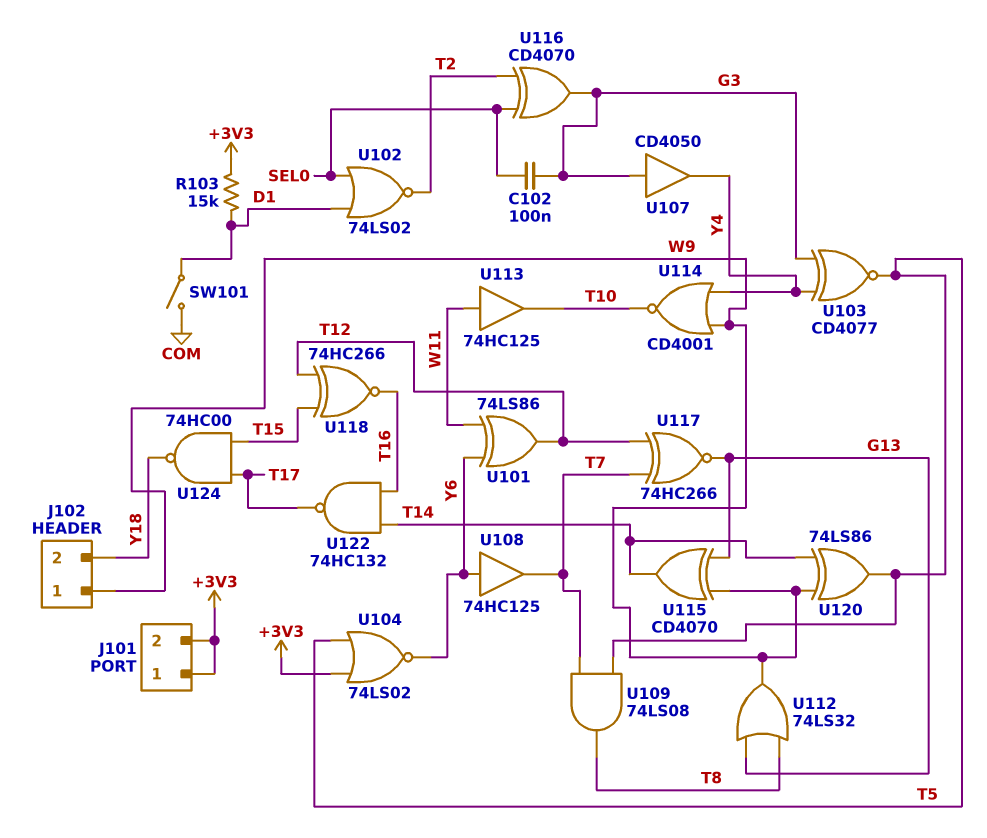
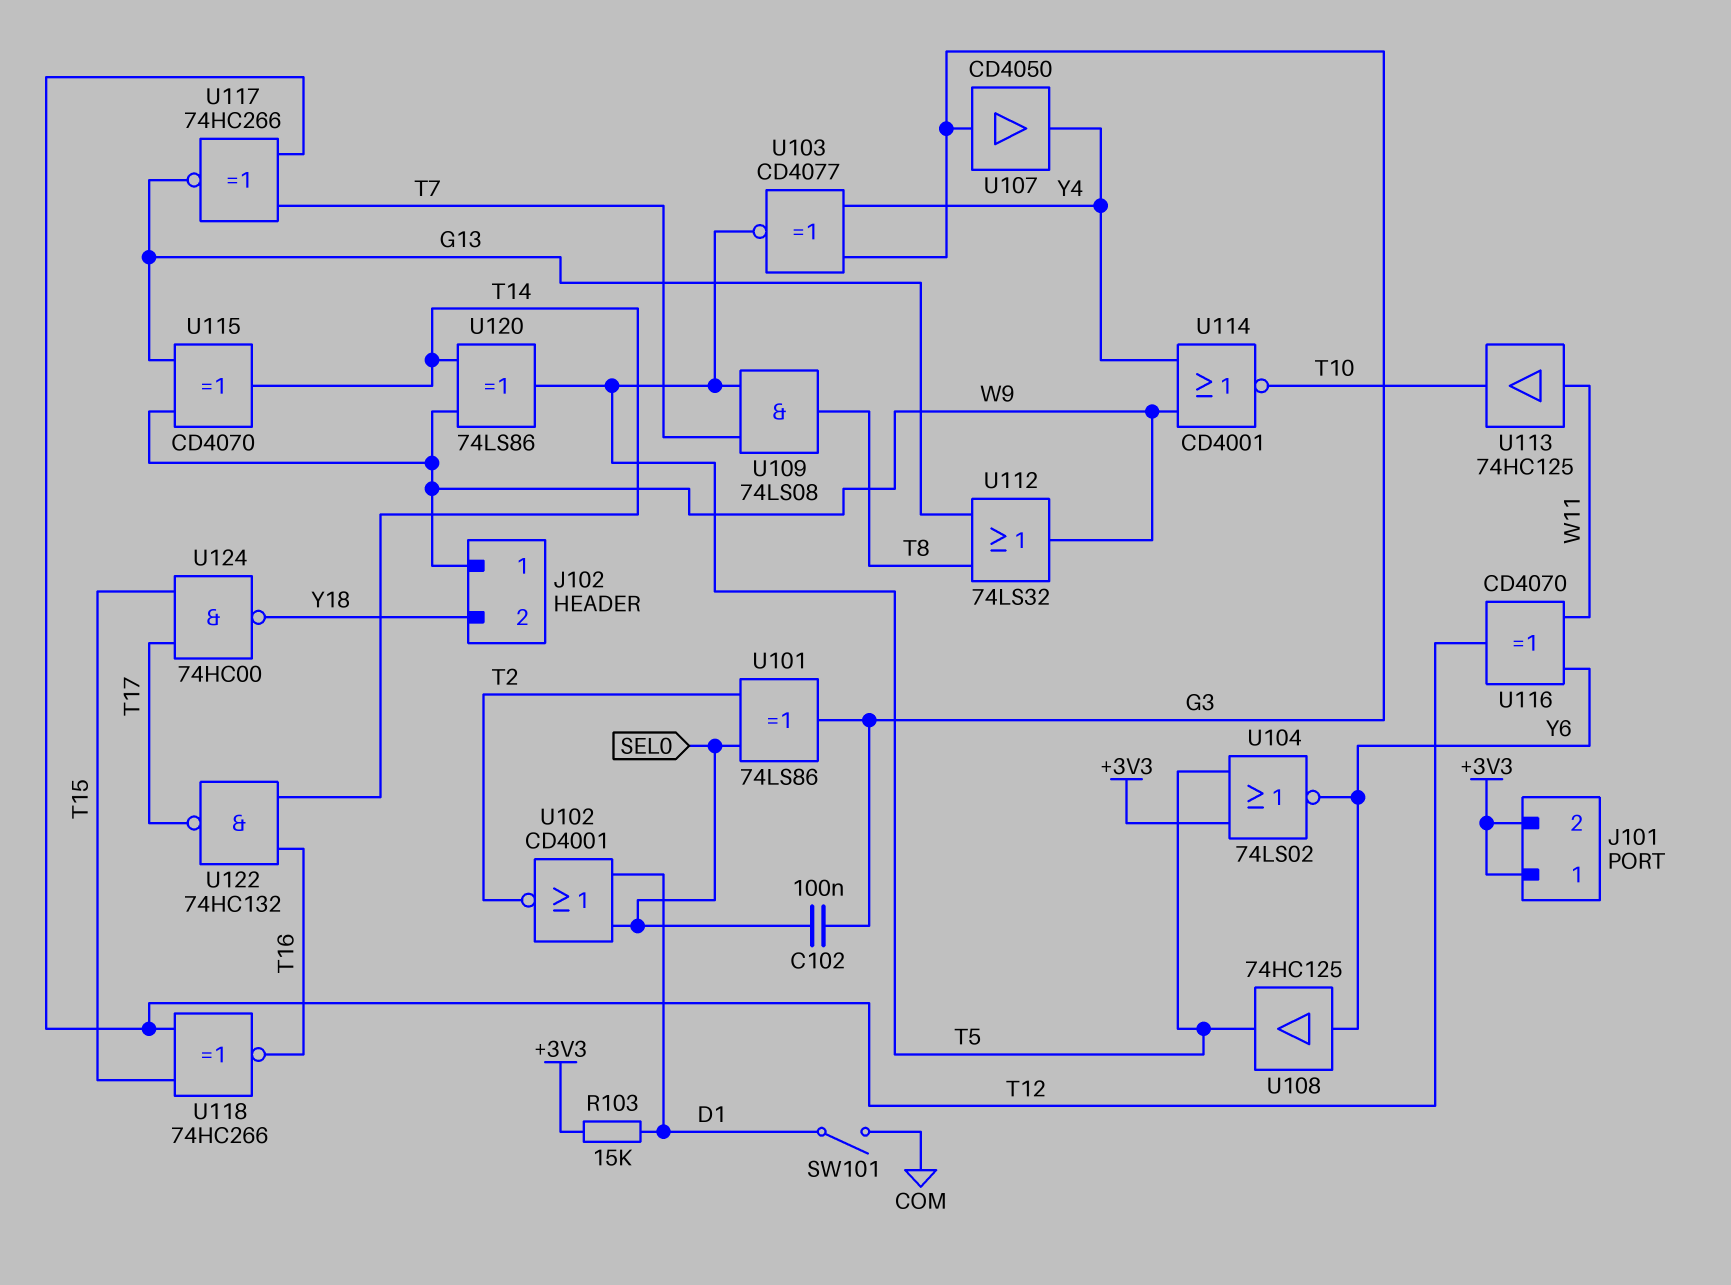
U101: XOR 74LS86 (in W11, in Y6, out T12) -> XOR 74LS86 (in SEL0, in T2, out G3)
U102: NOR 74LS02 (in D1, in SEL0, out T2) -> NOR CD4001 (in D1, in SEL0, out T2)
U108: buffer 74HC125 (in Y6, out T7) -> buffer 74HC125 (in Y6, out T5)
U116: XOR CD4070 (in SEL0, in T2, out G3) -> XOR CD4070 (in W11, in Y6, out T12)

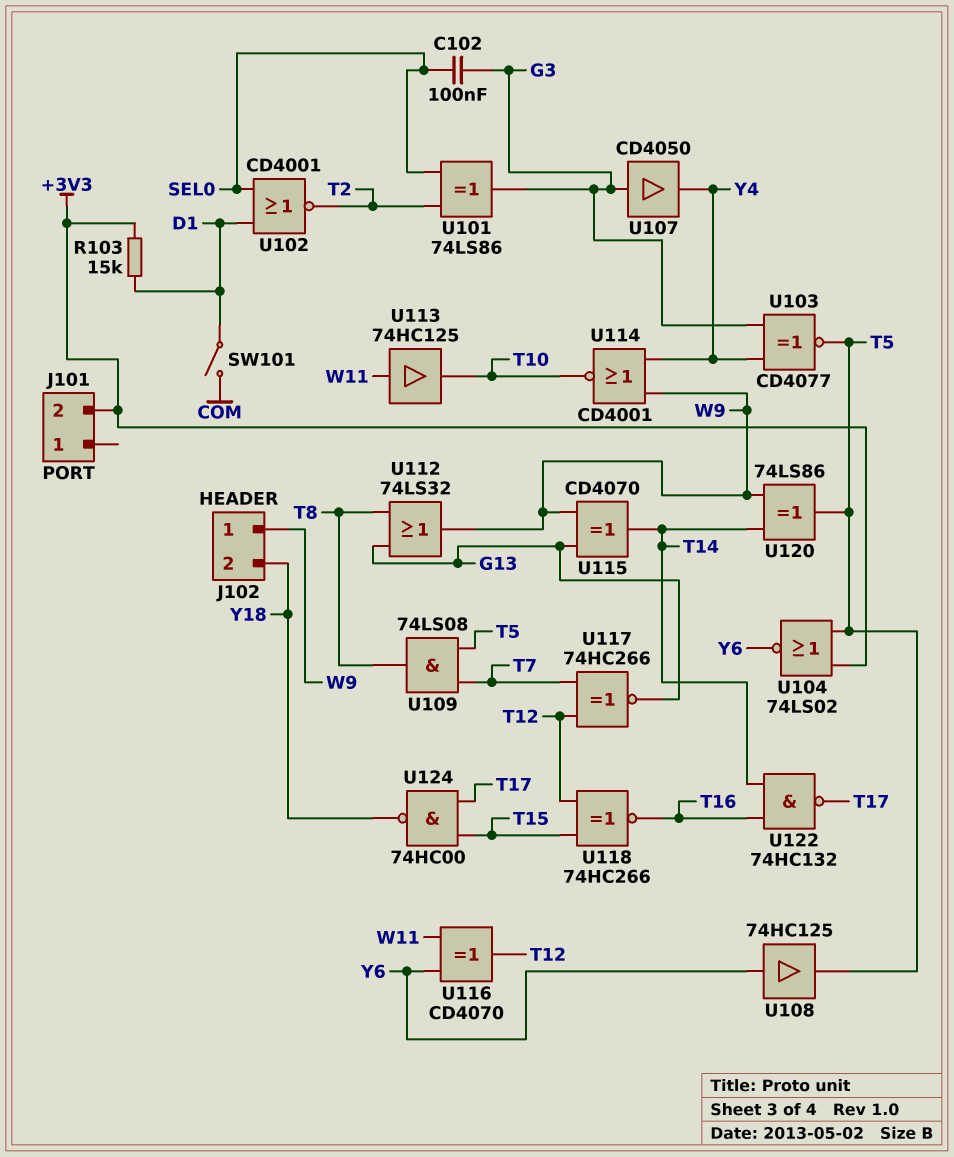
J101 pin 1: +3V3 -> none

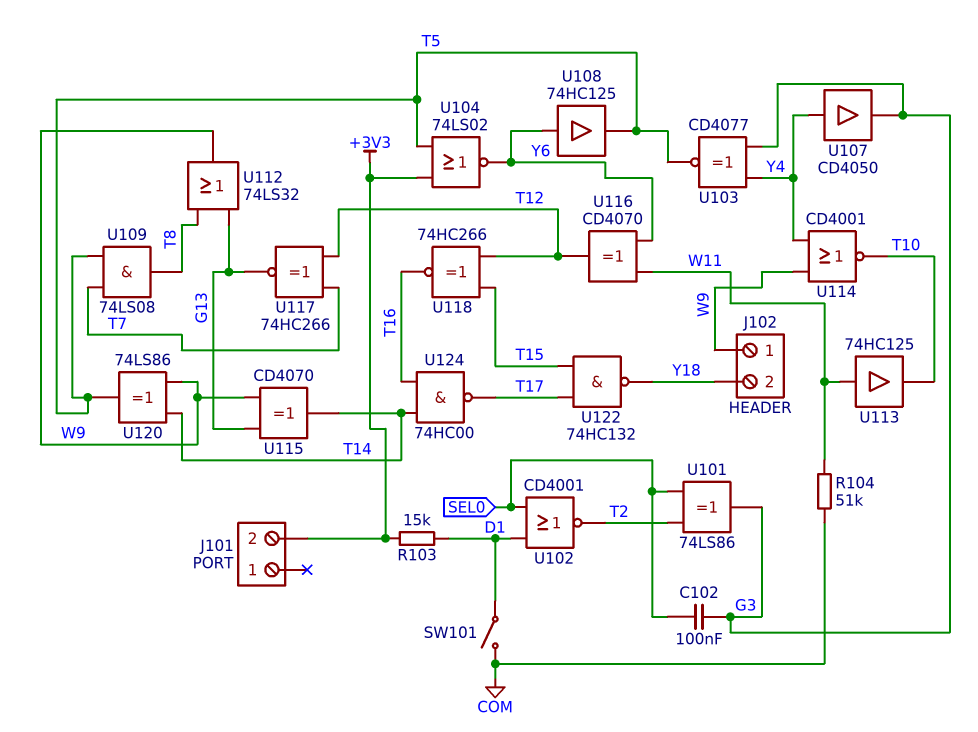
R104: none -> 51k (COM, W11)
U107: buffer CD4050 (in G3, out Y4) -> buffer CD4050 (in Y4, out G3)
U122: NAND 74HC132 (in T14, in T16, out T17) -> NAND 74HC132 (in T15, in T17, out Y18)
U124: NAND 74HC00 (in T15, in T17, out Y18) -> NAND 74HC00 (in T14, in T16, out T17)

